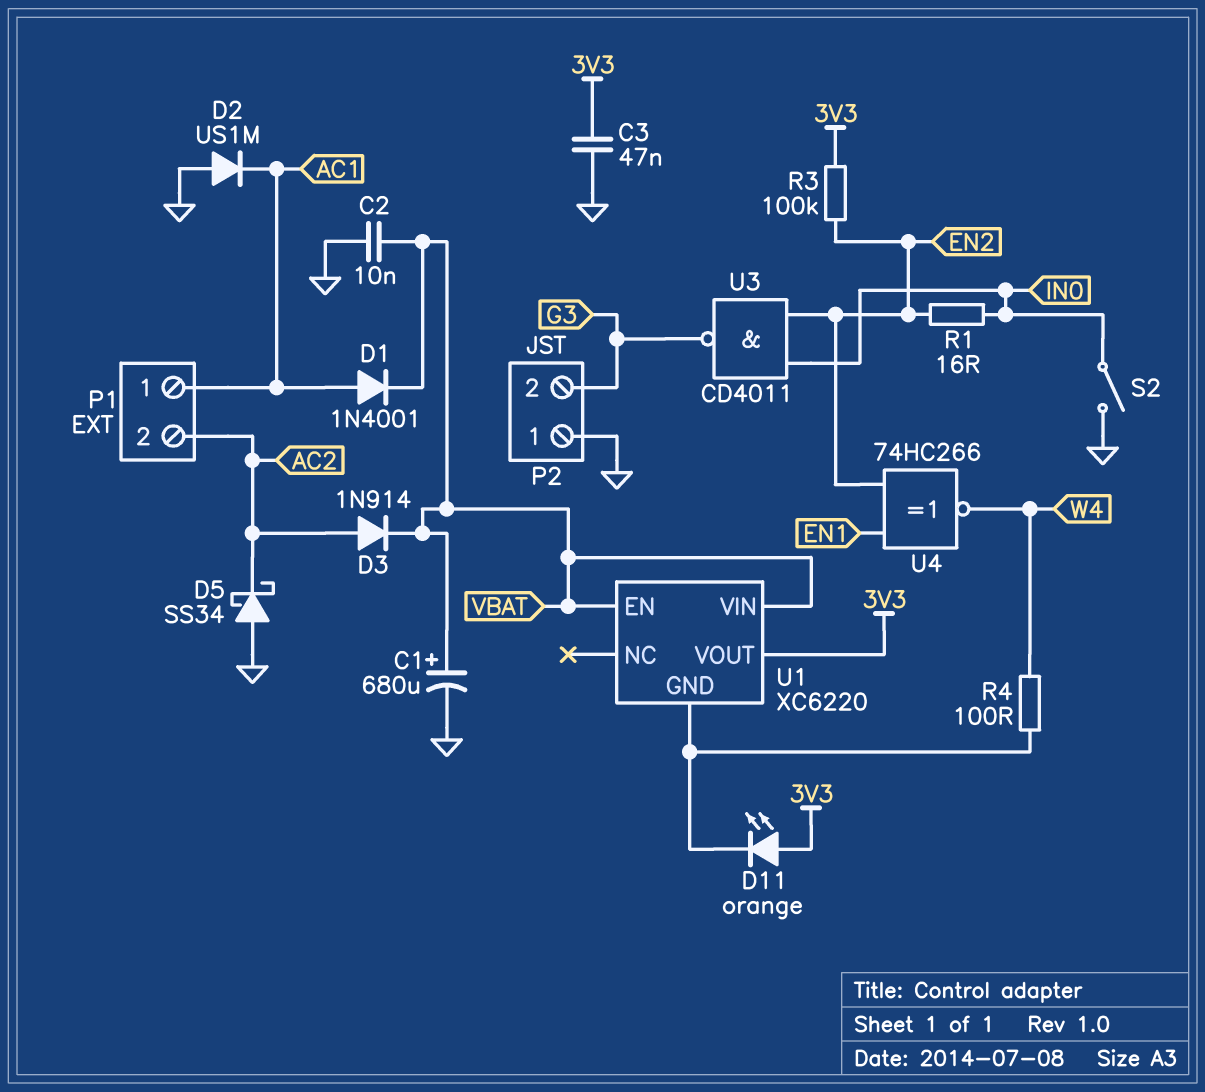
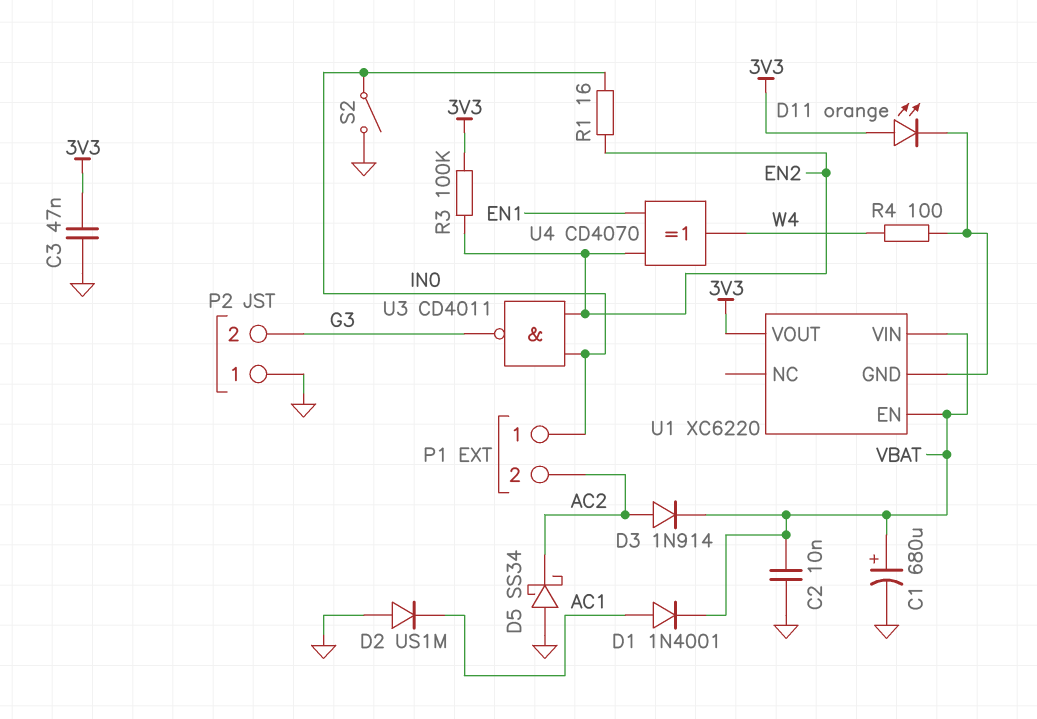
P1 pin 1: AC1 -> IN0
U4: XNOR 74HC266 (in EN1, in EN2, out W4) -> XOR CD4070 (in EN1, in EN2, out W4)

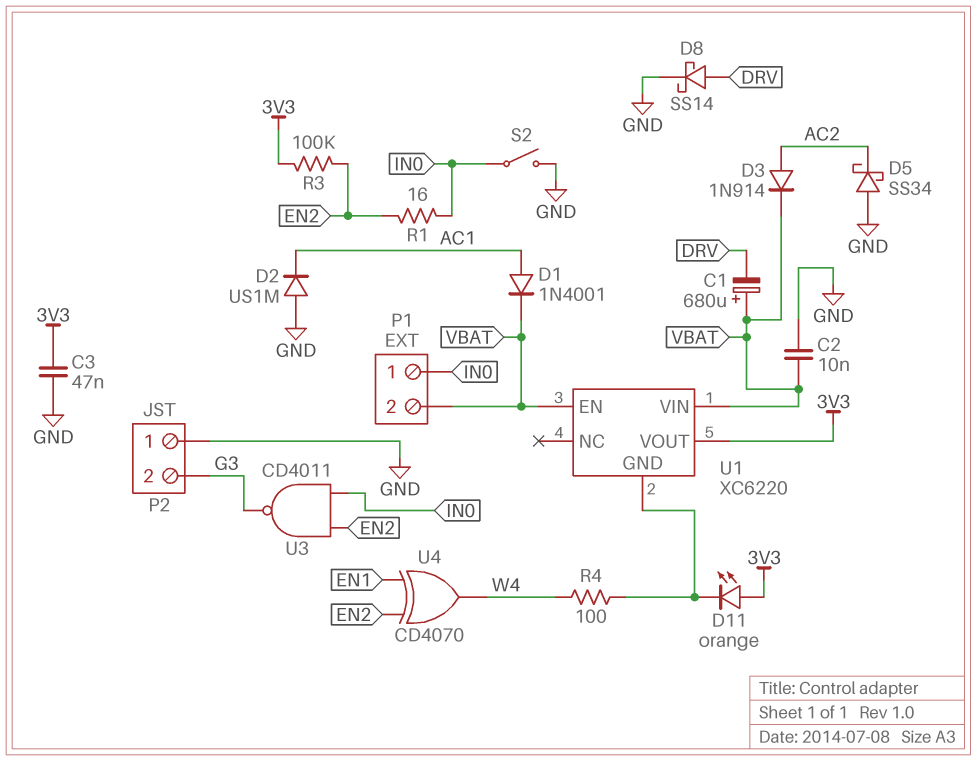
C1: 680uF (plus VBAT, minus GND) -> 680uF (plus VBAT, minus DRV)
D8: none -> schottky SS14 (A DRV, K GND)
P1 pin 2: AC2 -> VBAT

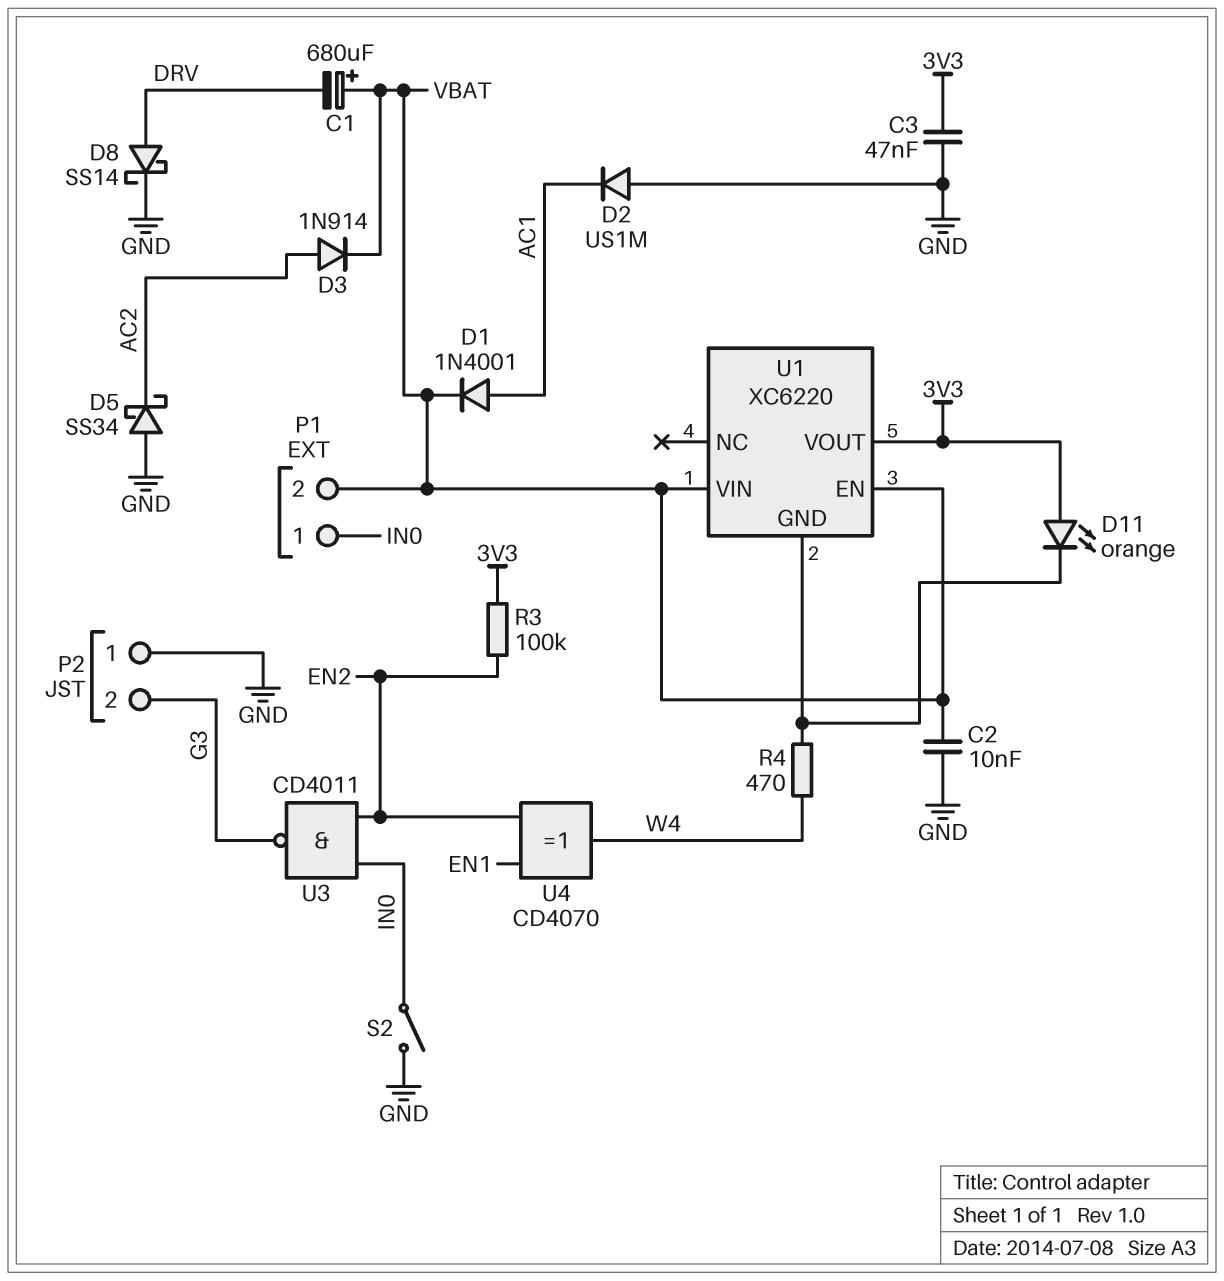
R1: 16 (EN2, IN0) -> none
R4: 100 (U1/GND, W4) -> 470 (U1/GND, W4)

